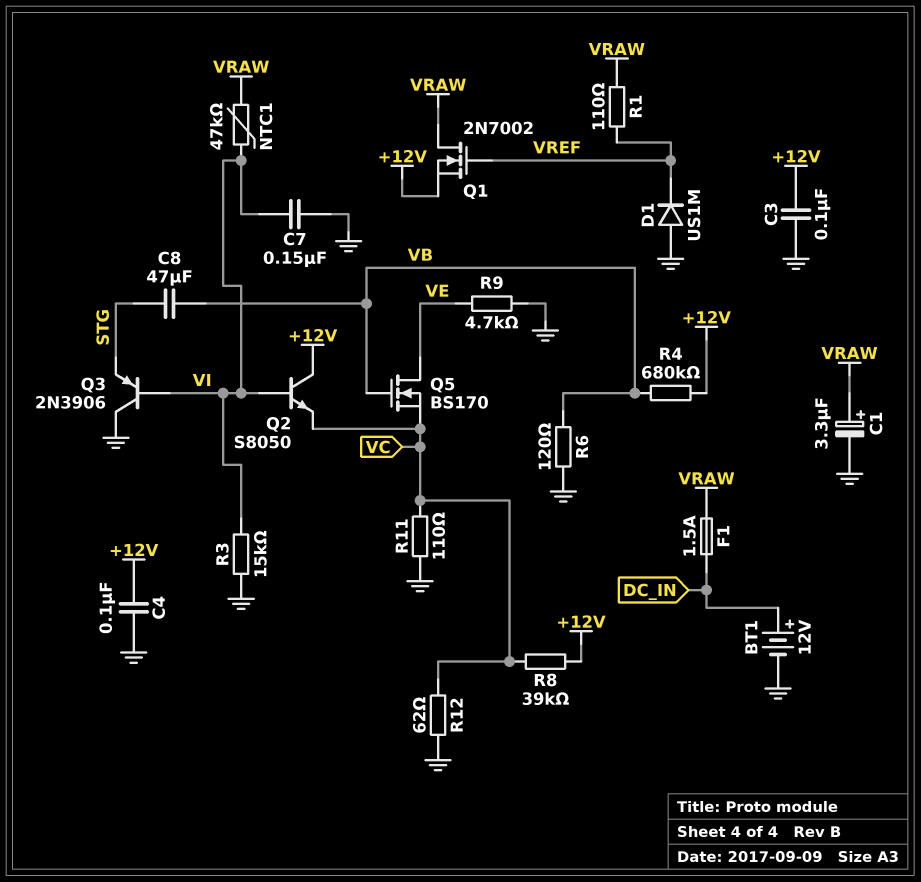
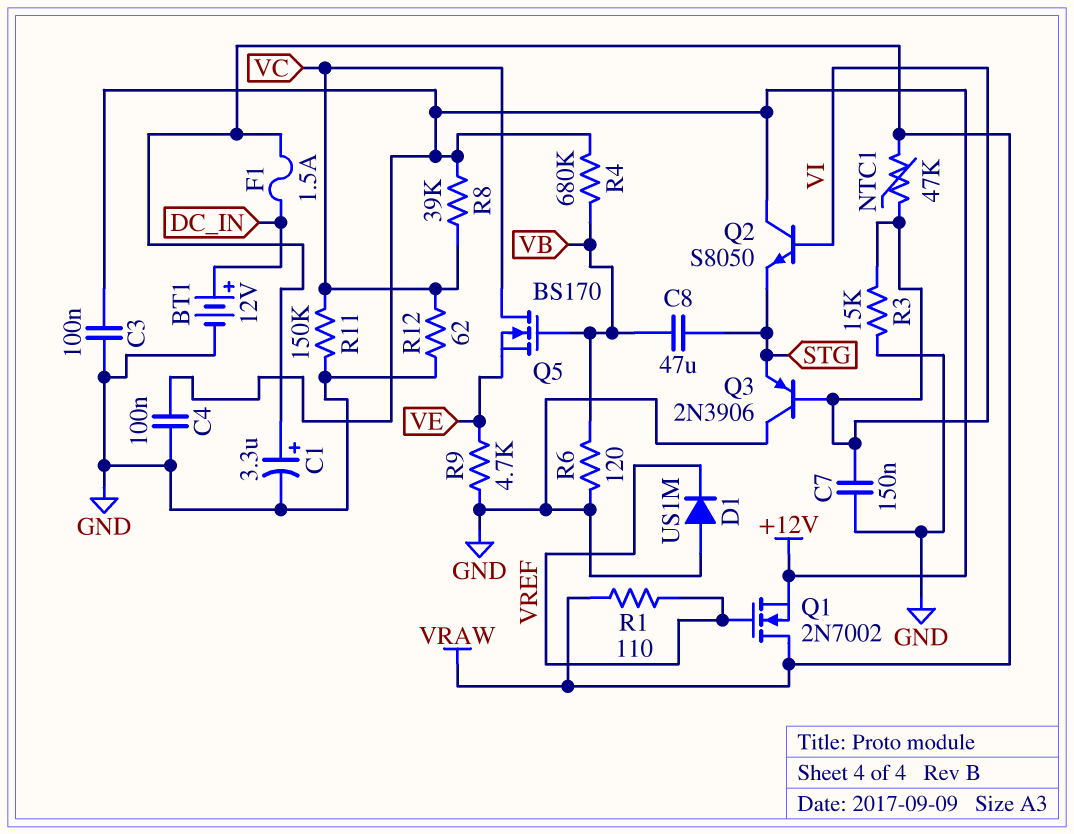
Q2: NPN S8050 (B VI, C +12V, E VC) -> NPN S8050 (B VI, C +12V, E STG)
Q5: NMOS BS170 (G VB, D VE, S VC) -> NMOS BS170 (G VB, D VC, S VE)
R11: 110 (GND, VC) -> 150k (GND, VC)

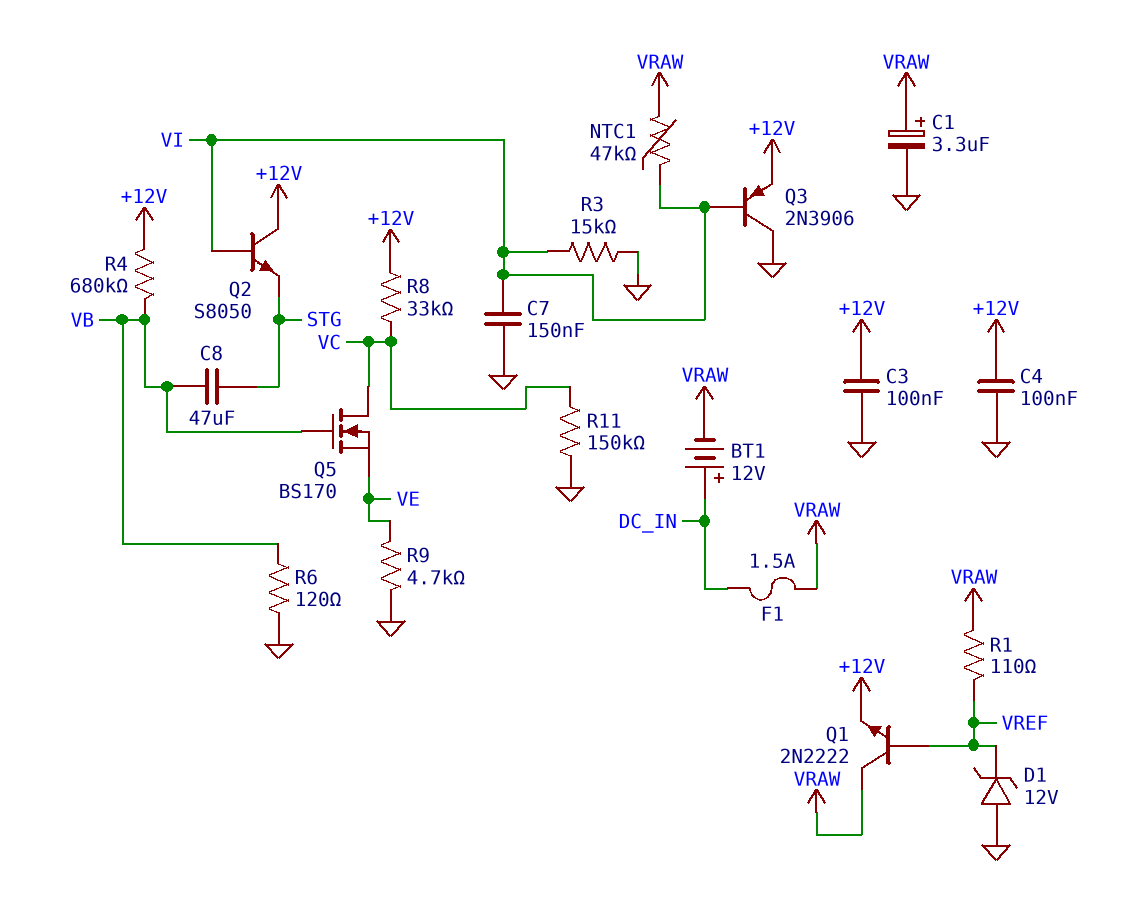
BT1: 12V (plus DC_IN, minus GND) -> 12V (plus DC_IN, minus VRAW)
D1: diode US1M (A GND, K VREF) -> zener 12V (A GND, K VREF)
Q1: NMOS 2N7002 (G VREF, D VRAW, S +12V) -> NPN 2N2222 (B VREF, C VRAW, E +12V)
Q3: PNP 2N3906 (B VI, C GND, E STG) -> PNP 2N3906 (B VI, C GND, E +12V)
R8: 39k (+12V, VC) -> 33k (+12V, VC)
R12: 62 (GND, VC) -> none

